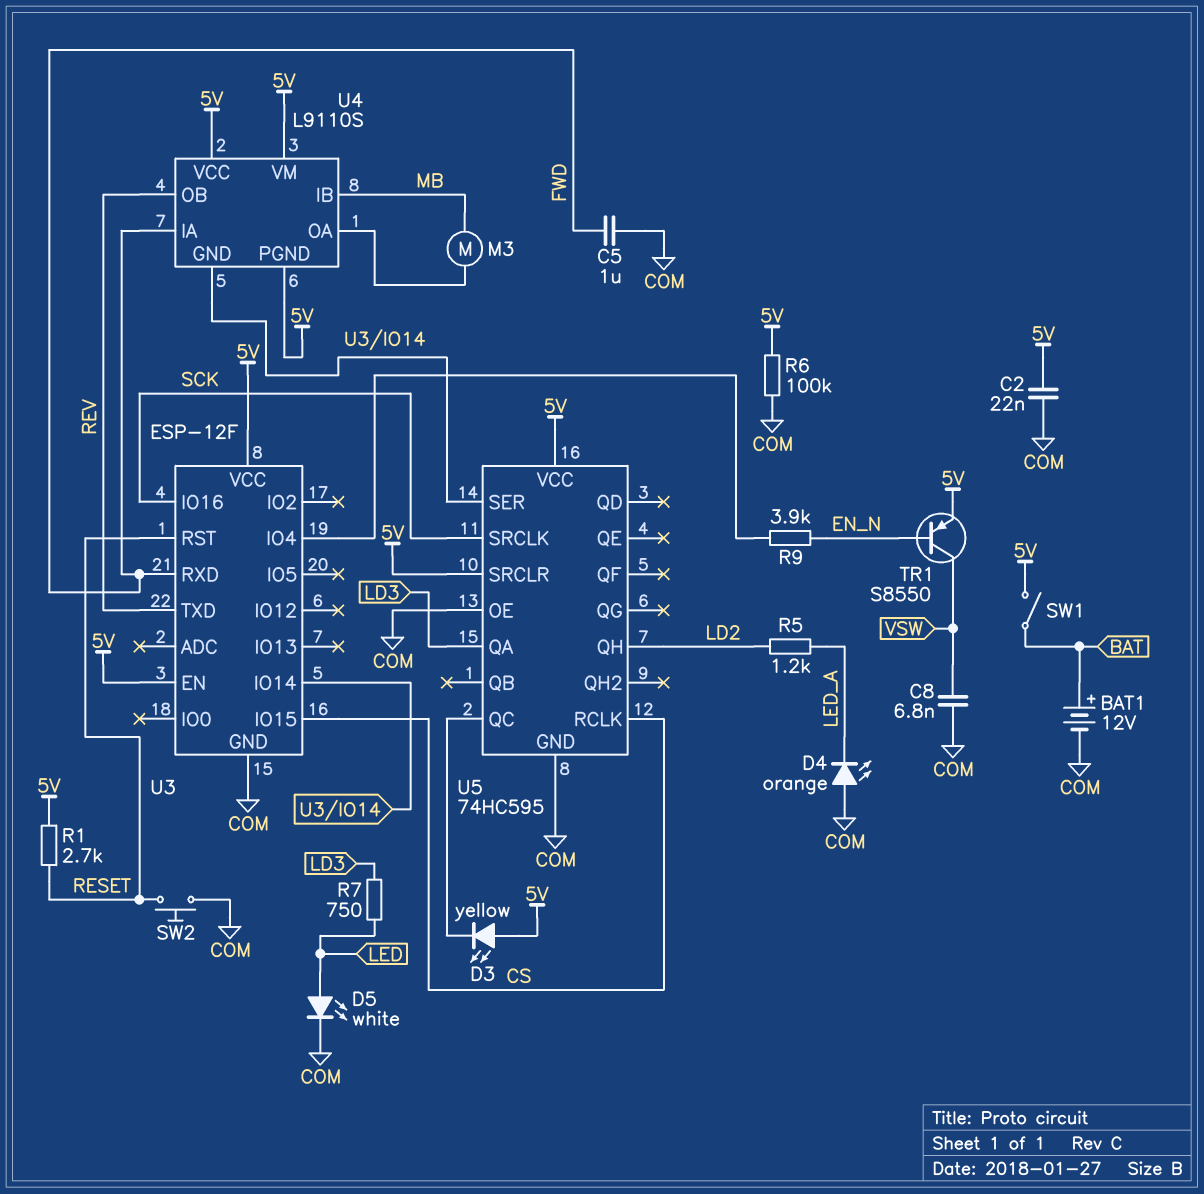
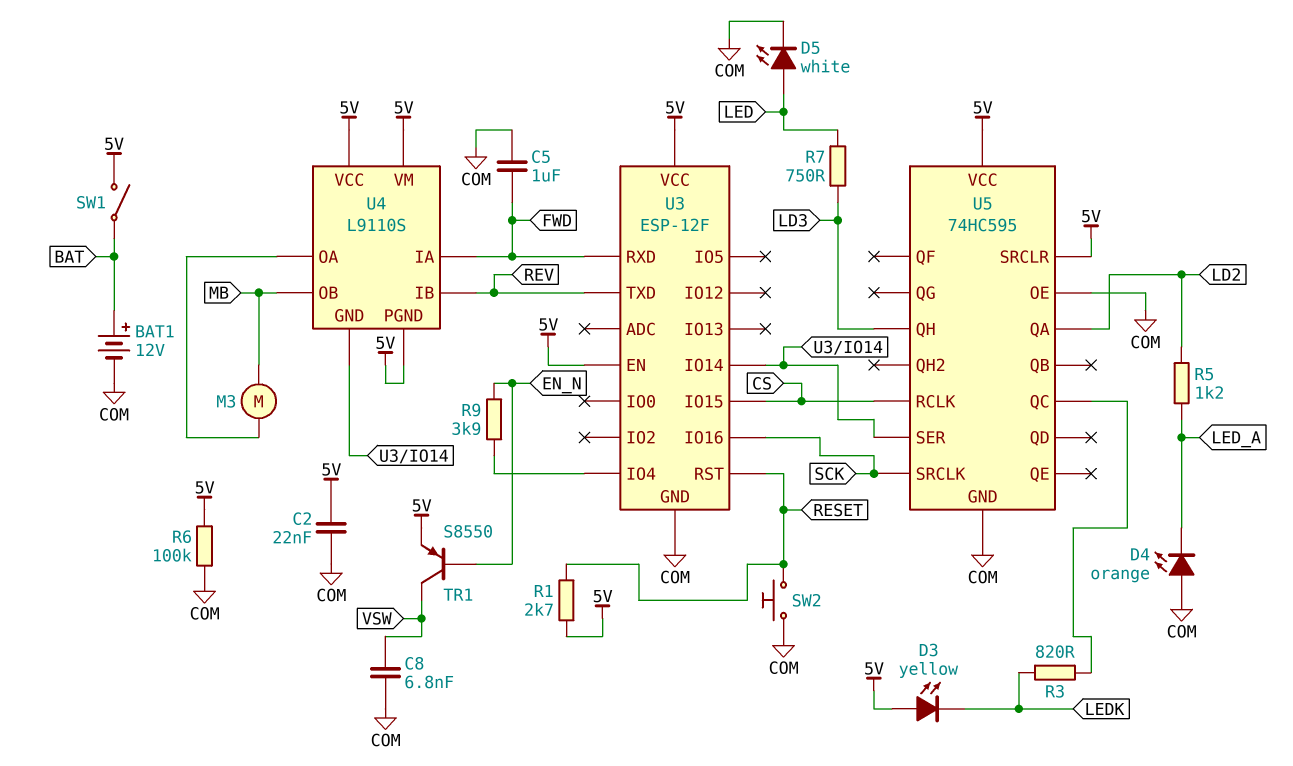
D3: LED yellow (A 5V, K U5/QC) -> LED yellow (A 5V, K LEDK)
R3: none -> 820 (LEDK, U5/QC)
U4 pin IB: MB -> REV
U4 pin OB: REV -> MB
U5 pin QA: LD3 -> LD2
U5 pin QH: LD2 -> LD3

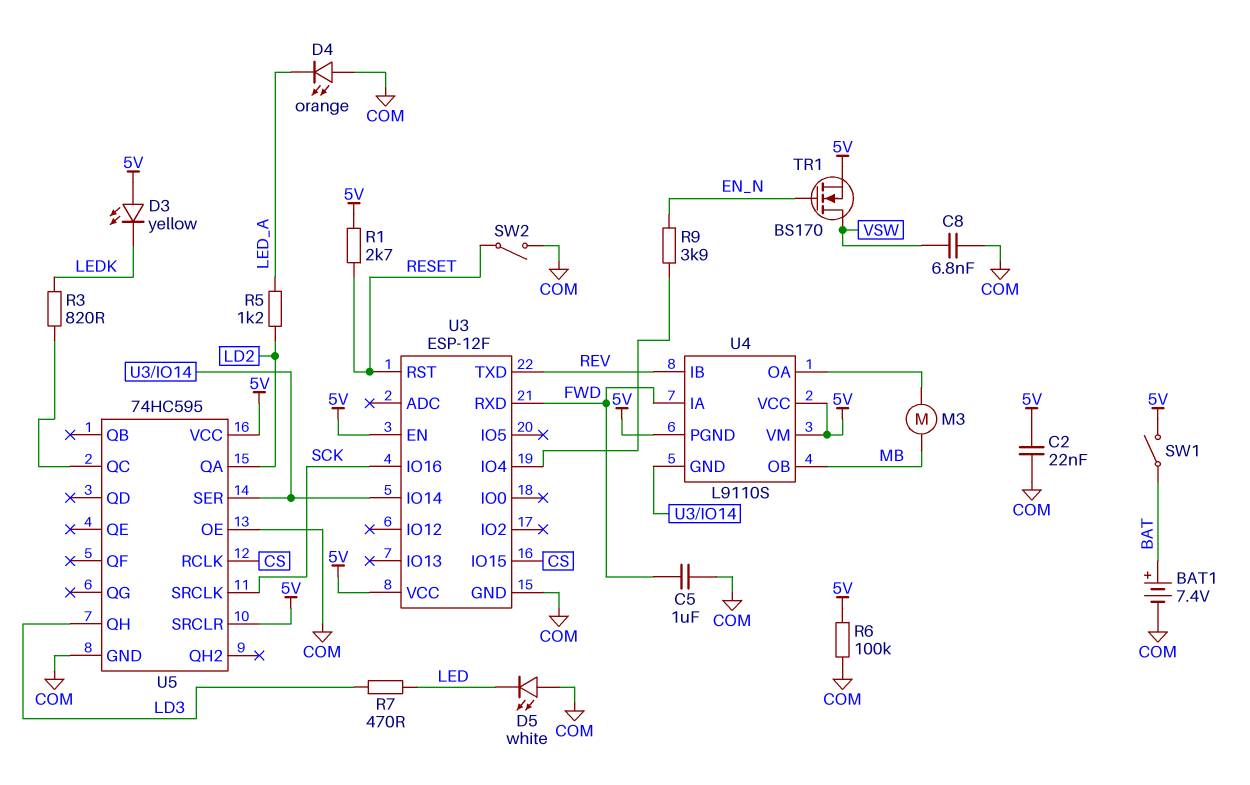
BAT1: 12V (plus BAT, minus COM) -> 7.4V (plus BAT, minus COM)
D5: LED white (A LED, K COM) -> LED white (A COM, K LED)
R7: 750 (LD3, LED) -> 470 (LD3, LED)
SW2: button (COM, RESET) -> switch (COM, RESET)
TR1: PNP S8550 (B EN_N, C VSW, E 5V) -> NMOS BS170 (G EN_N, D VSW, S 5V)

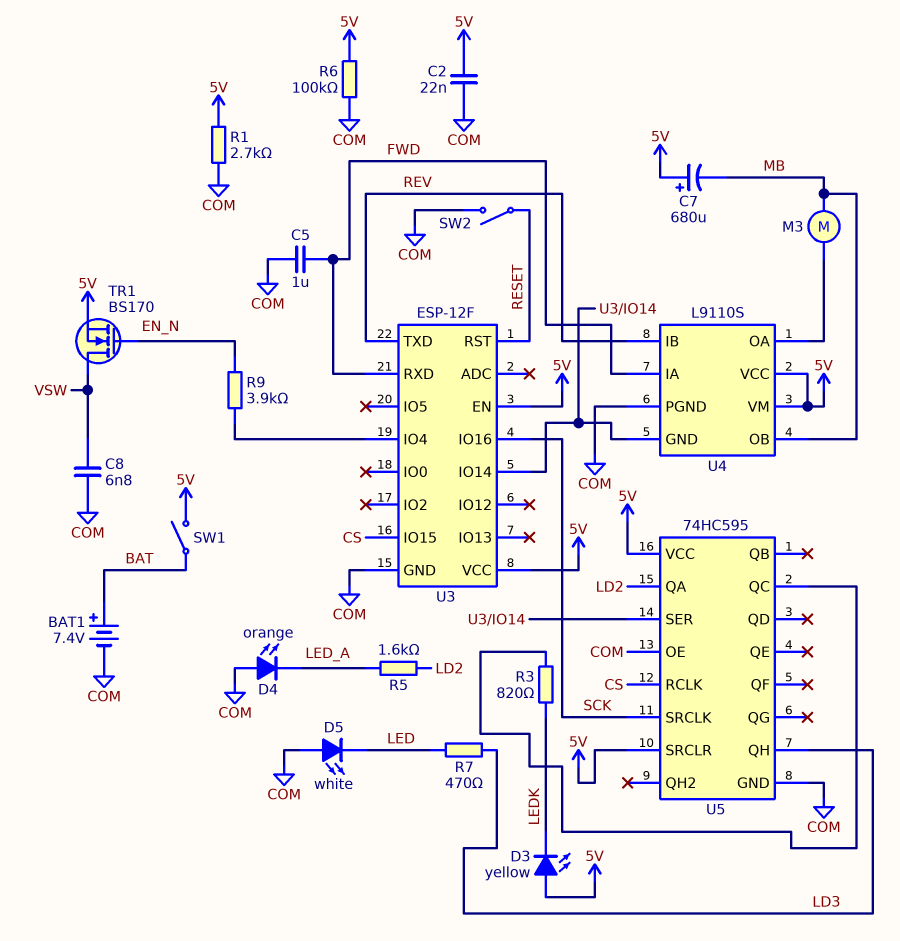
C7: none -> 680uF (plus 5V, minus MB)
R1: 2.7k (5V, RESET) -> 2.7k (5V, COM)
R5: 1.2k (LD2, LED_A) -> 1.6k (LD2, LED_A)
U4 pin PGND: 5V -> COM

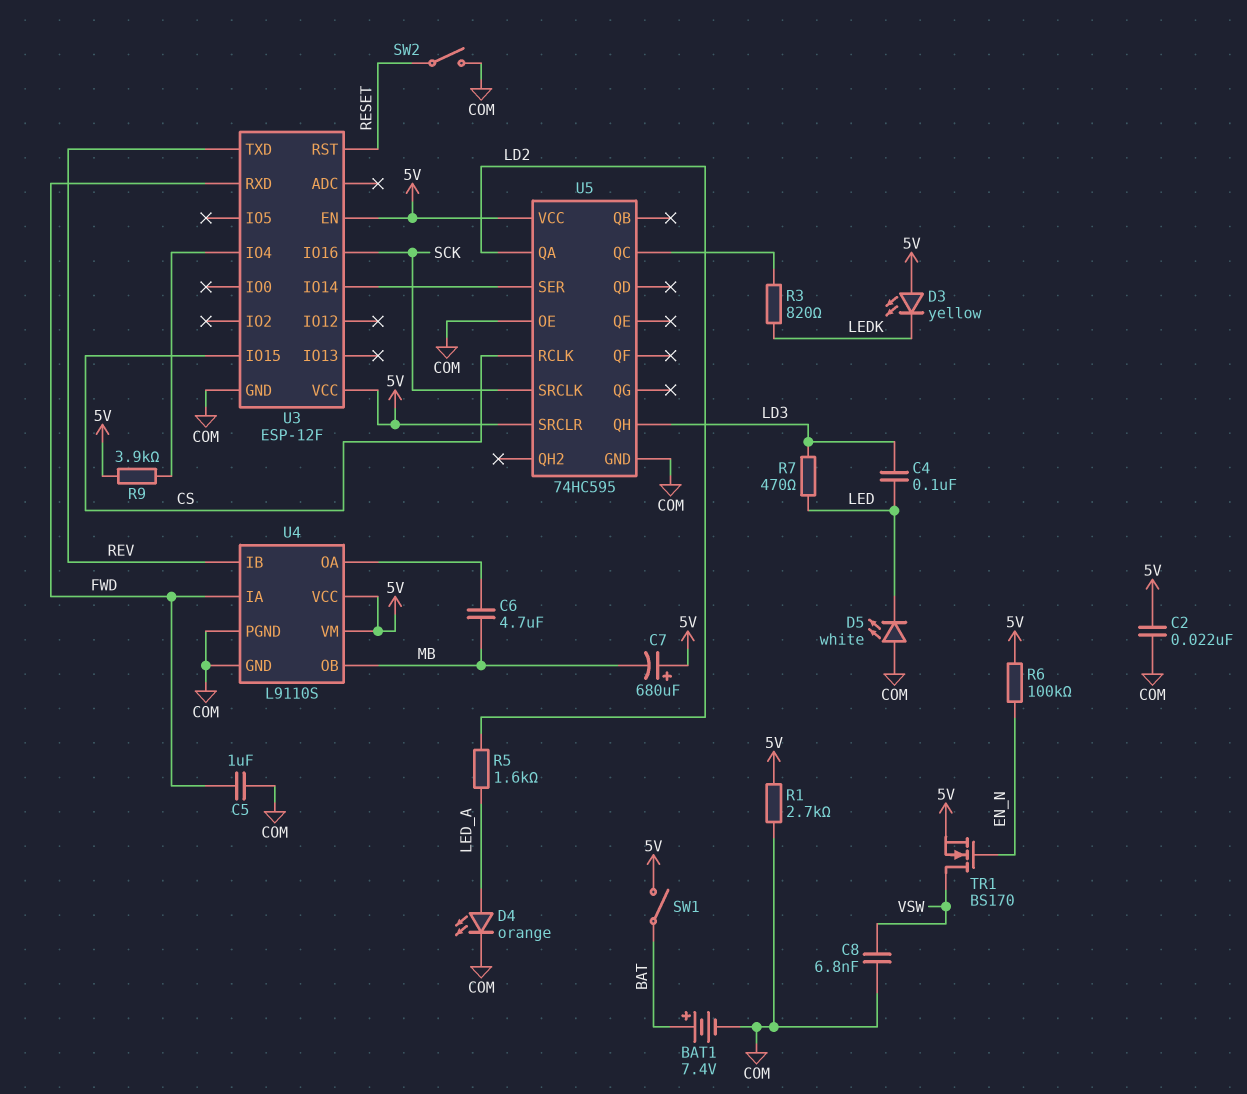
C4: none -> 100nF (LD3, LED)
C6: none -> 4.7uF (MB, U4/OA)
D4: LED orange (A COM, K LED_A) -> LED orange (A LED_A, K COM)
M3: motor (MB, U4/OA) -> none
R6: 100k (5V, COM) -> 100k (5V, EN_N)
R9: 3.9k (EN_N, U3/IO4) -> 3.9k (5V, U3/IO4)
U4 pin GND: U3/IO14 -> COM

